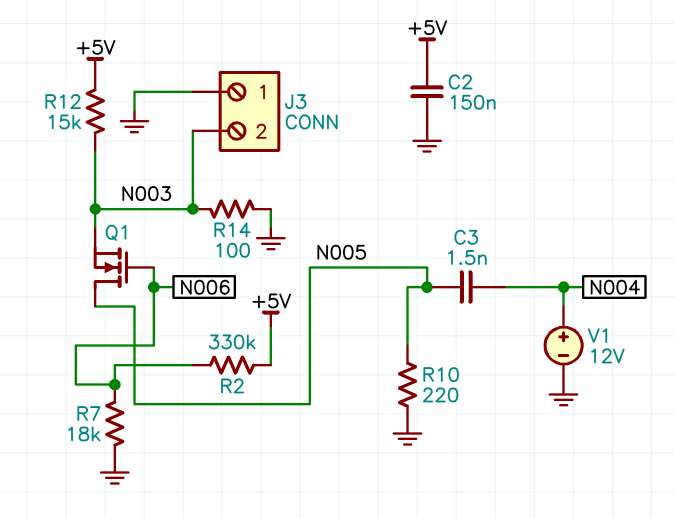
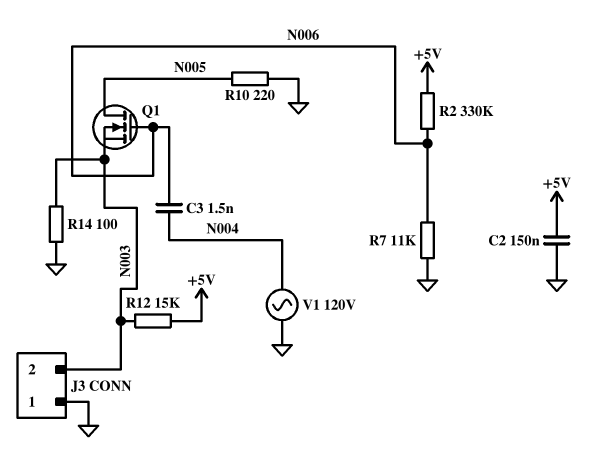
C3: 1.5nF (N004, N005) -> 1.5nF (N004, N006)
R7: 18k (GND, N006) -> 11k (GND, N006)
V1: 12V (plus N004, minus GND) -> AC 120V (GND, N004)

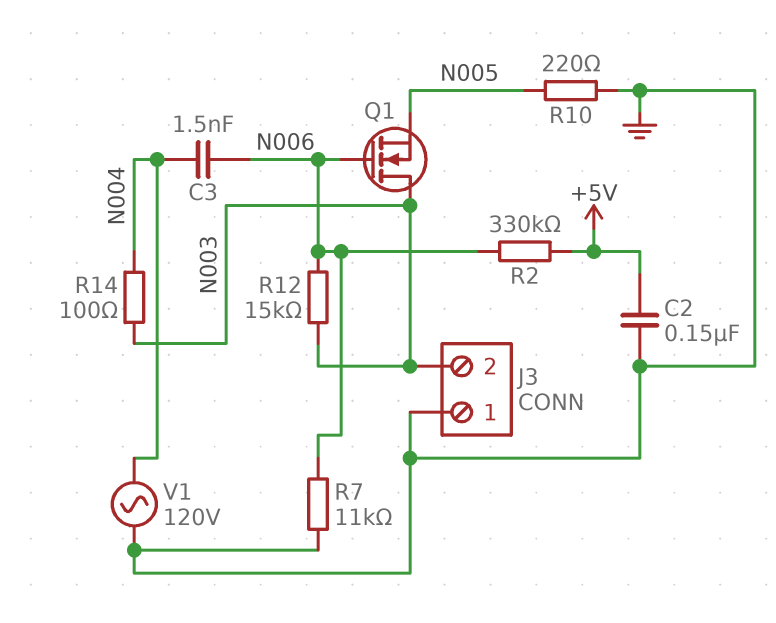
Q1: NMOS (G N006, D N005, S N003) -> NMOS (G N006, D N003, S N005)
R12: 15k (+5V, N003) -> 15k (N003, N006)
R14: 100 (GND, N003) -> 100 (N003, N004)

